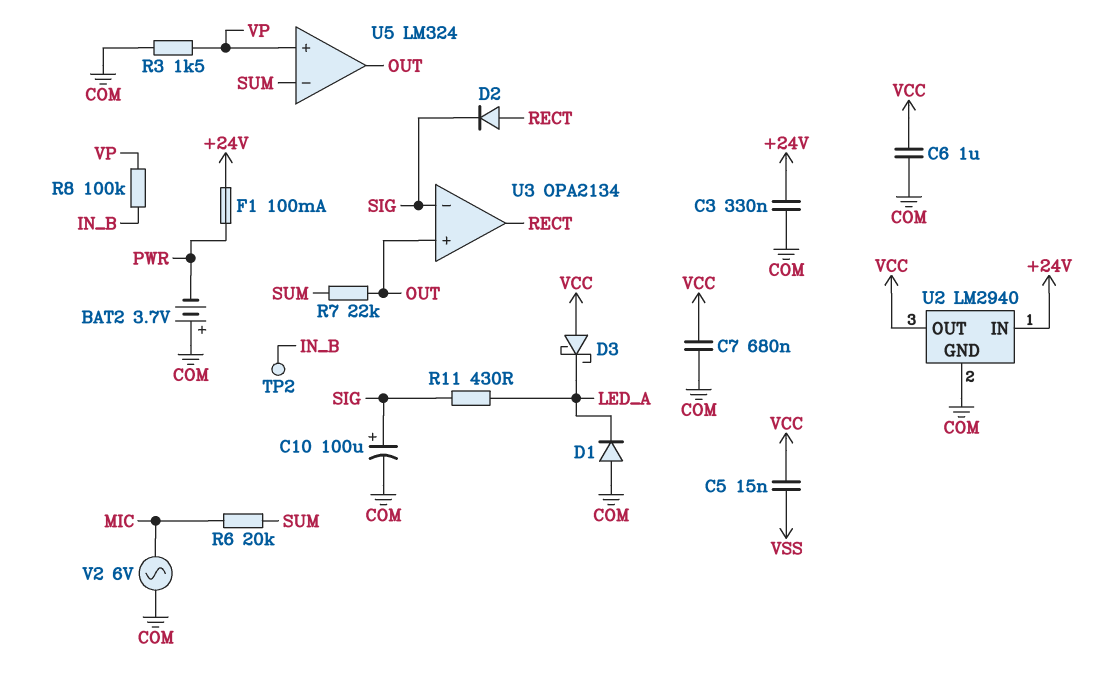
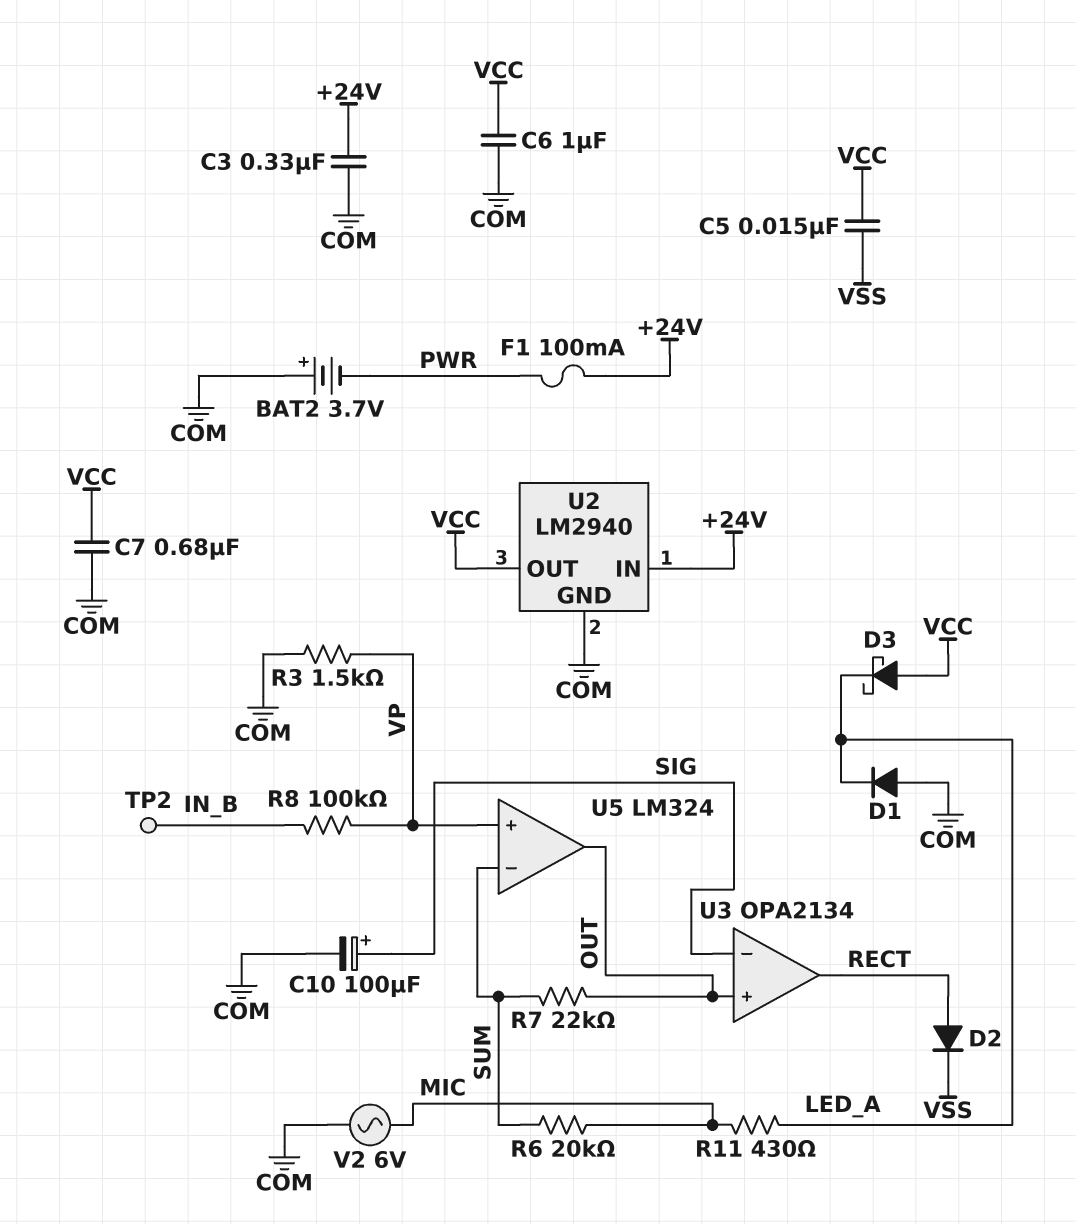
D2: diode (A RECT, K SIG) -> diode (A RECT, K VSS)
R11: 430 (LED_A, SIG) -> 430 (LED_A, MIC)

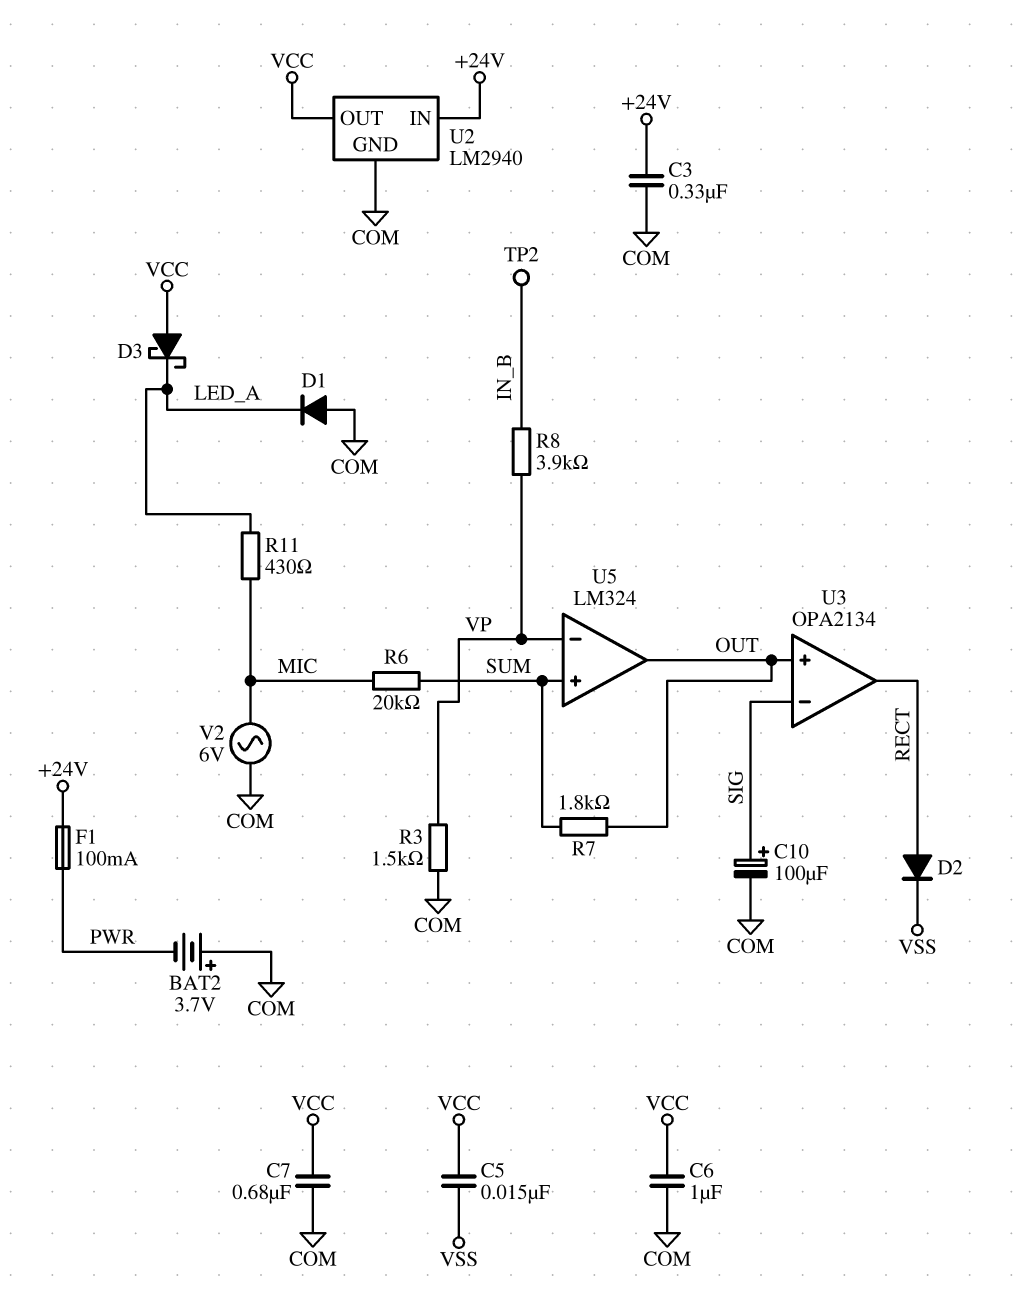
R7: 22k (OUT, SUM) -> 1.8k (OUT, SUM)
R8: 100k (IN_B, VP) -> 3.9k (IN_B, VP)
U5 pin in+: VP -> SUM
U5 pin in-: SUM -> VP

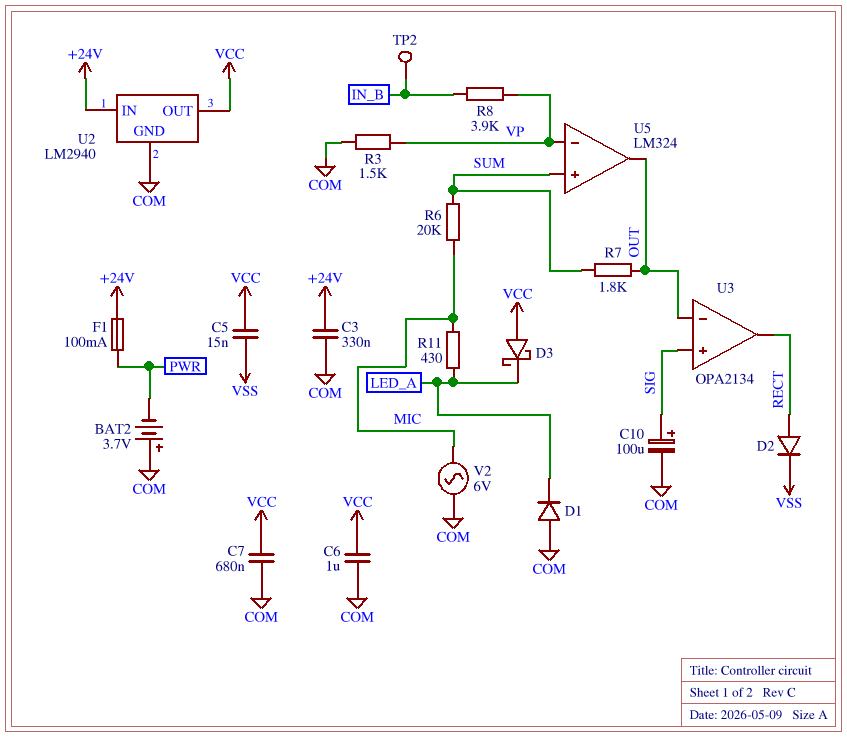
U3 pin in+: OUT -> SIG
U3 pin in-: SIG -> OUT

